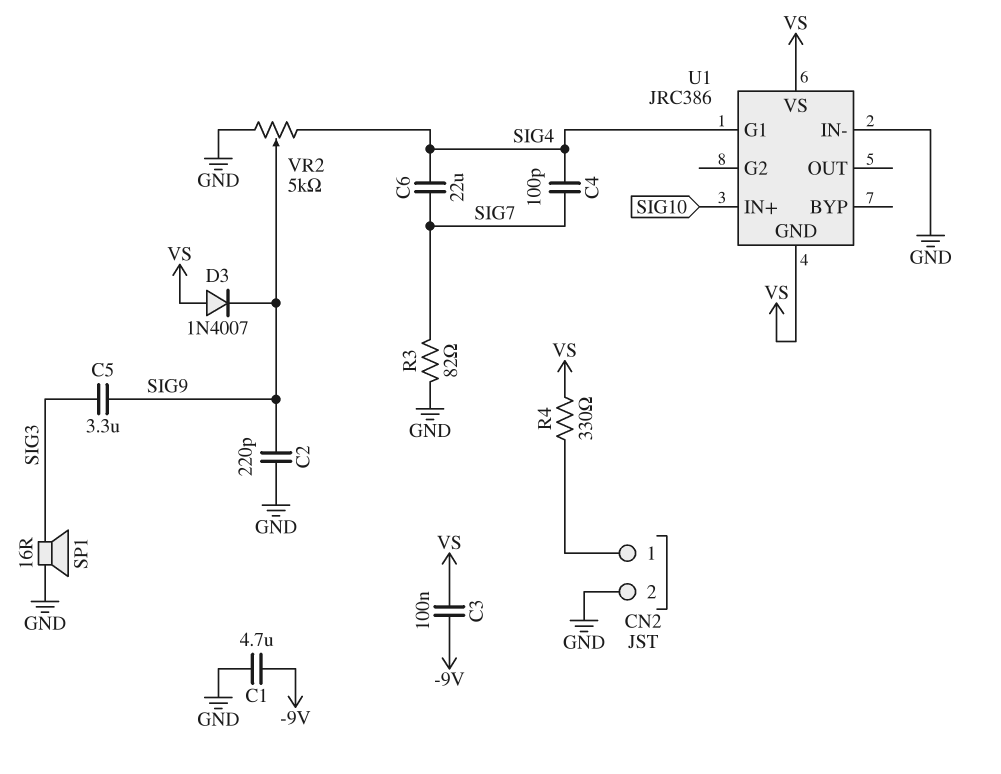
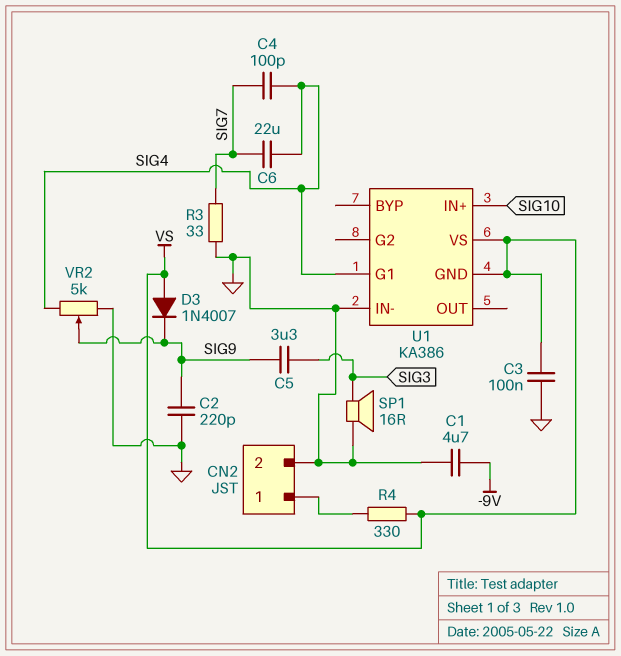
C3: 100nF (-9V, VS) -> 100nF (GND, VS)
R3: 82 (GND, SIG7) -> 33 (GND, SIG7)
U1: JRC386 -> KA386

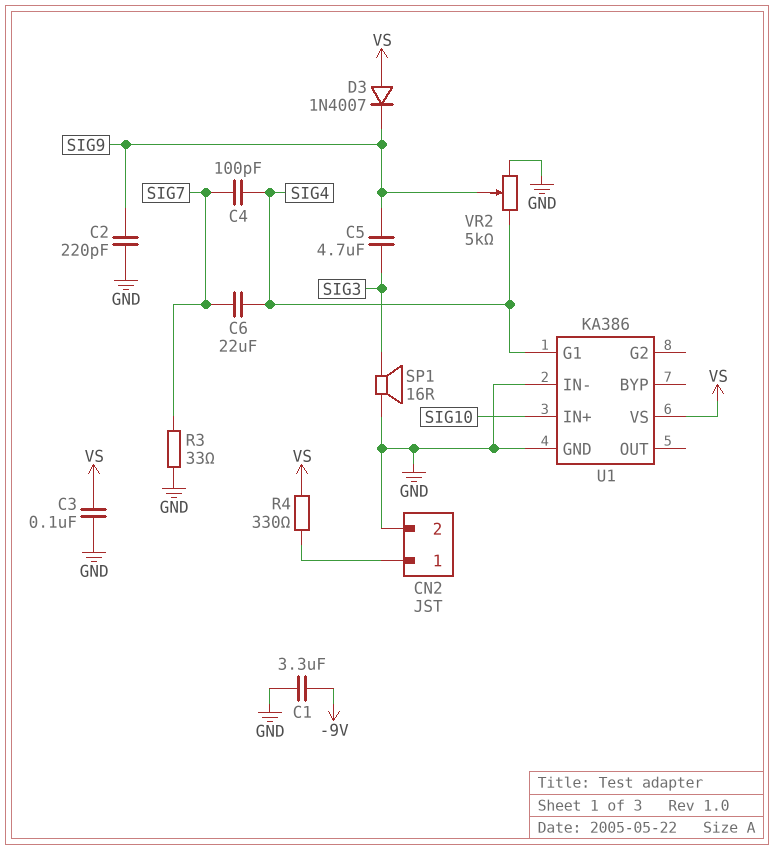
C1: 4.7uF (-9V, GND) -> 3.3uF (-9V, GND)
C5: 3.3uF (SIG3, SIG9) -> 4.7uF (SIG3, SIG9)
U1 pin GND: VS -> GND

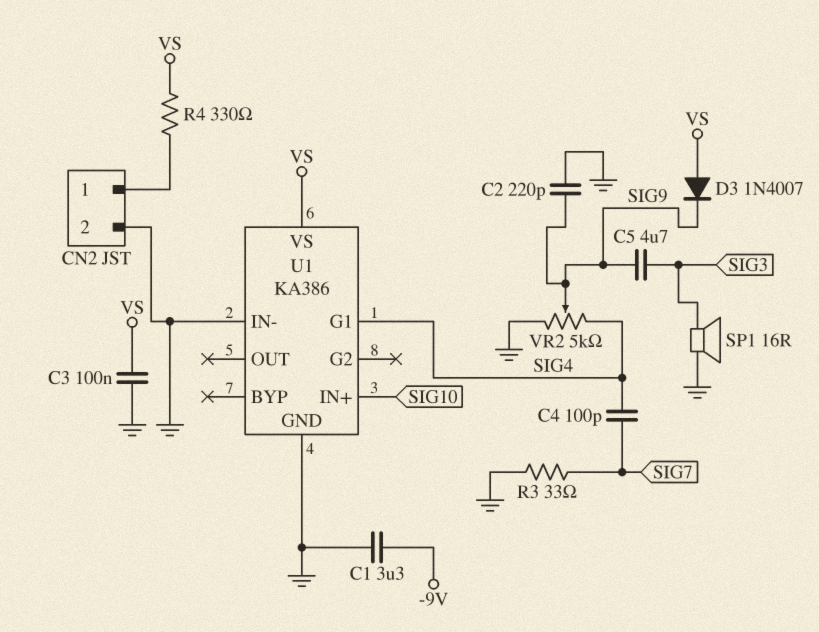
C6: 22uF (SIG4, SIG7) -> none

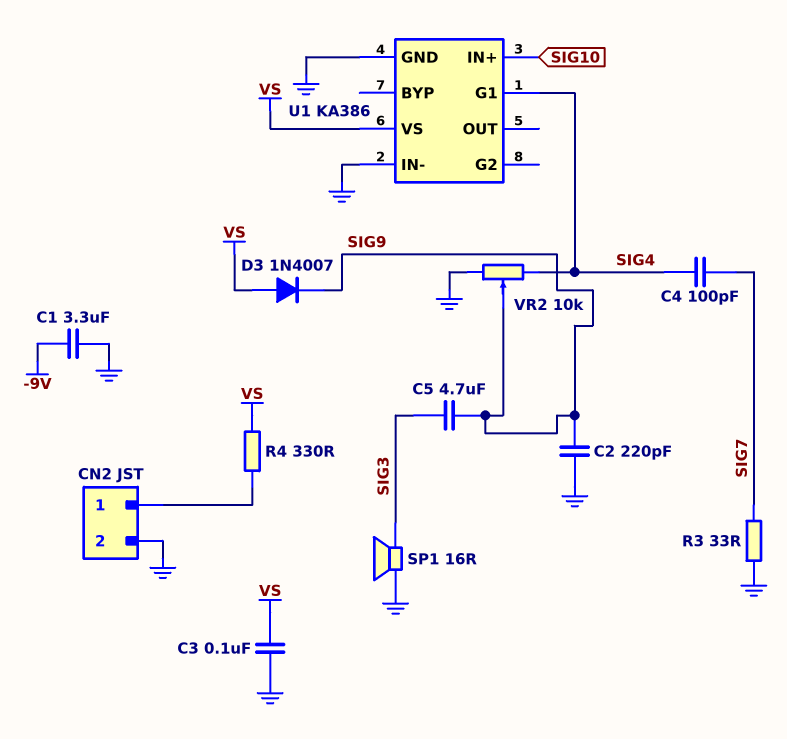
VR2: 5k (GND, SIG4, wiper SIG9) -> 10k (GND, SIG4, wiper SIG9)

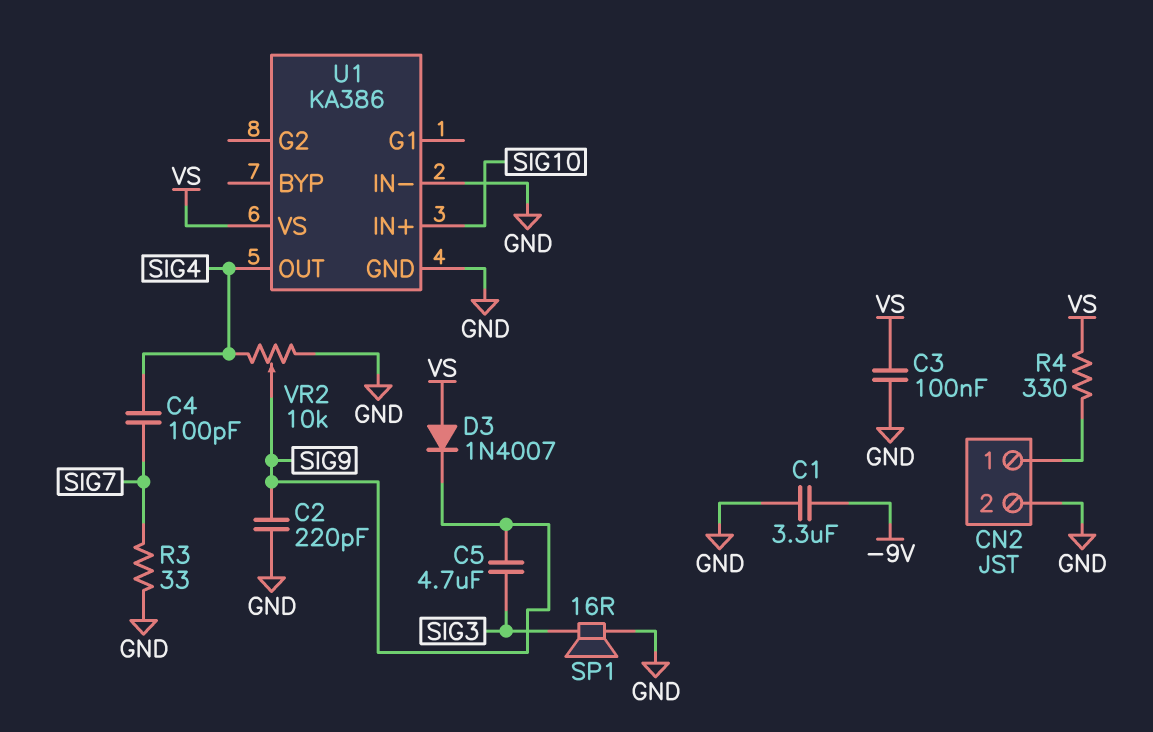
U1 pin G1: SIG4 -> none
U1 pin OUT: none -> SIG4

